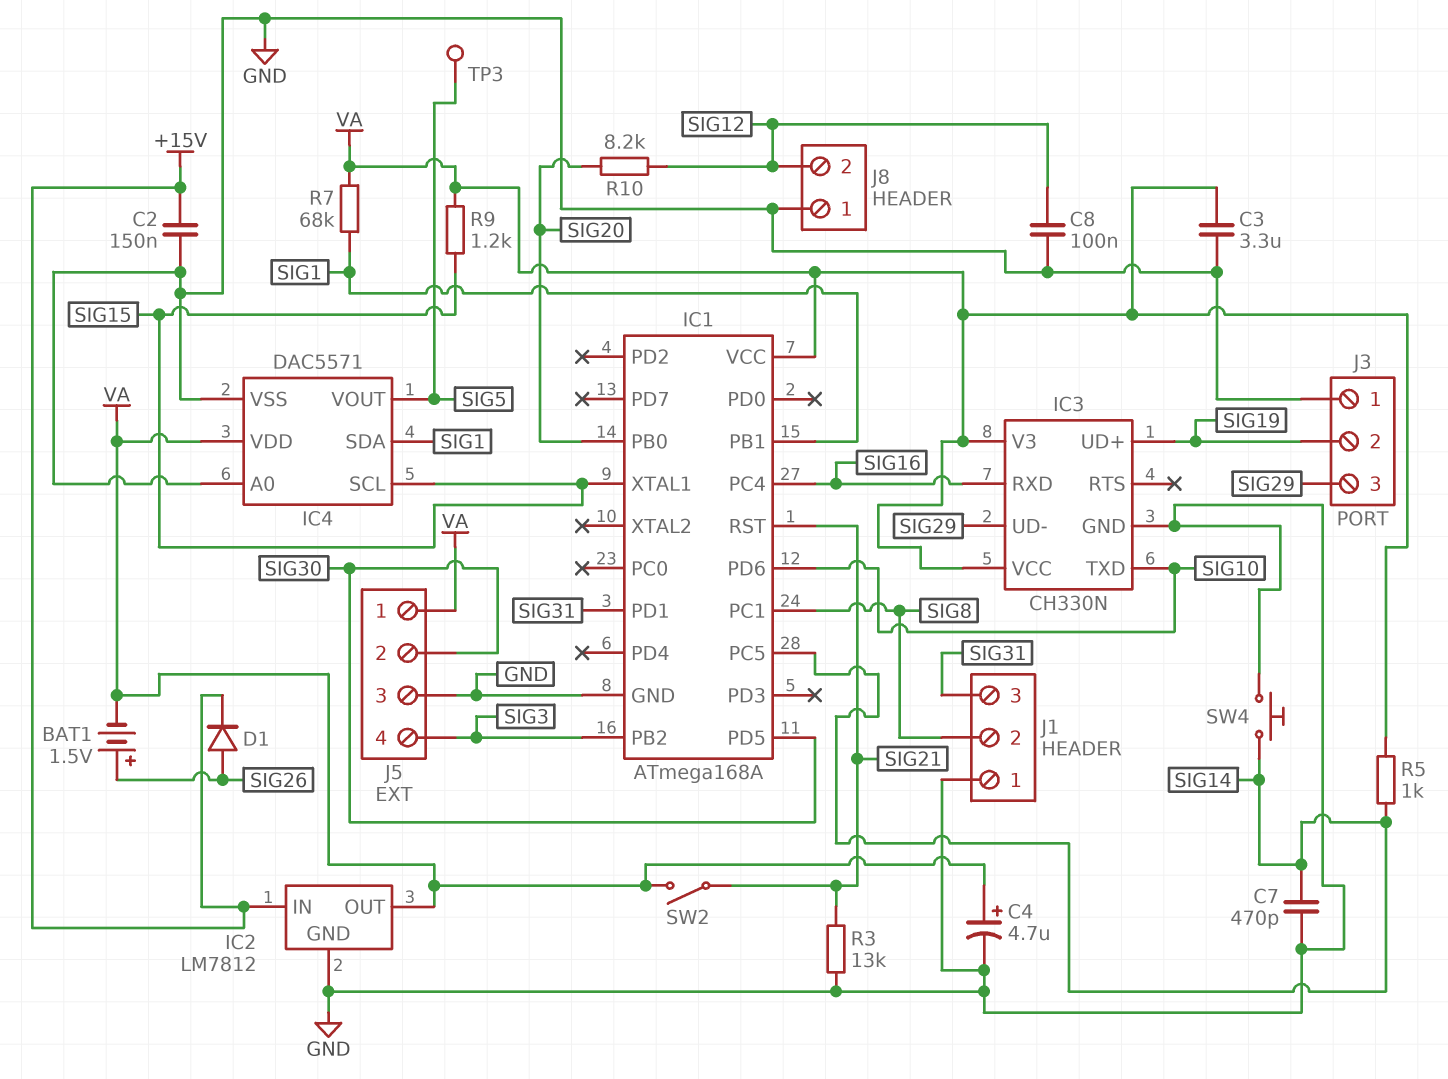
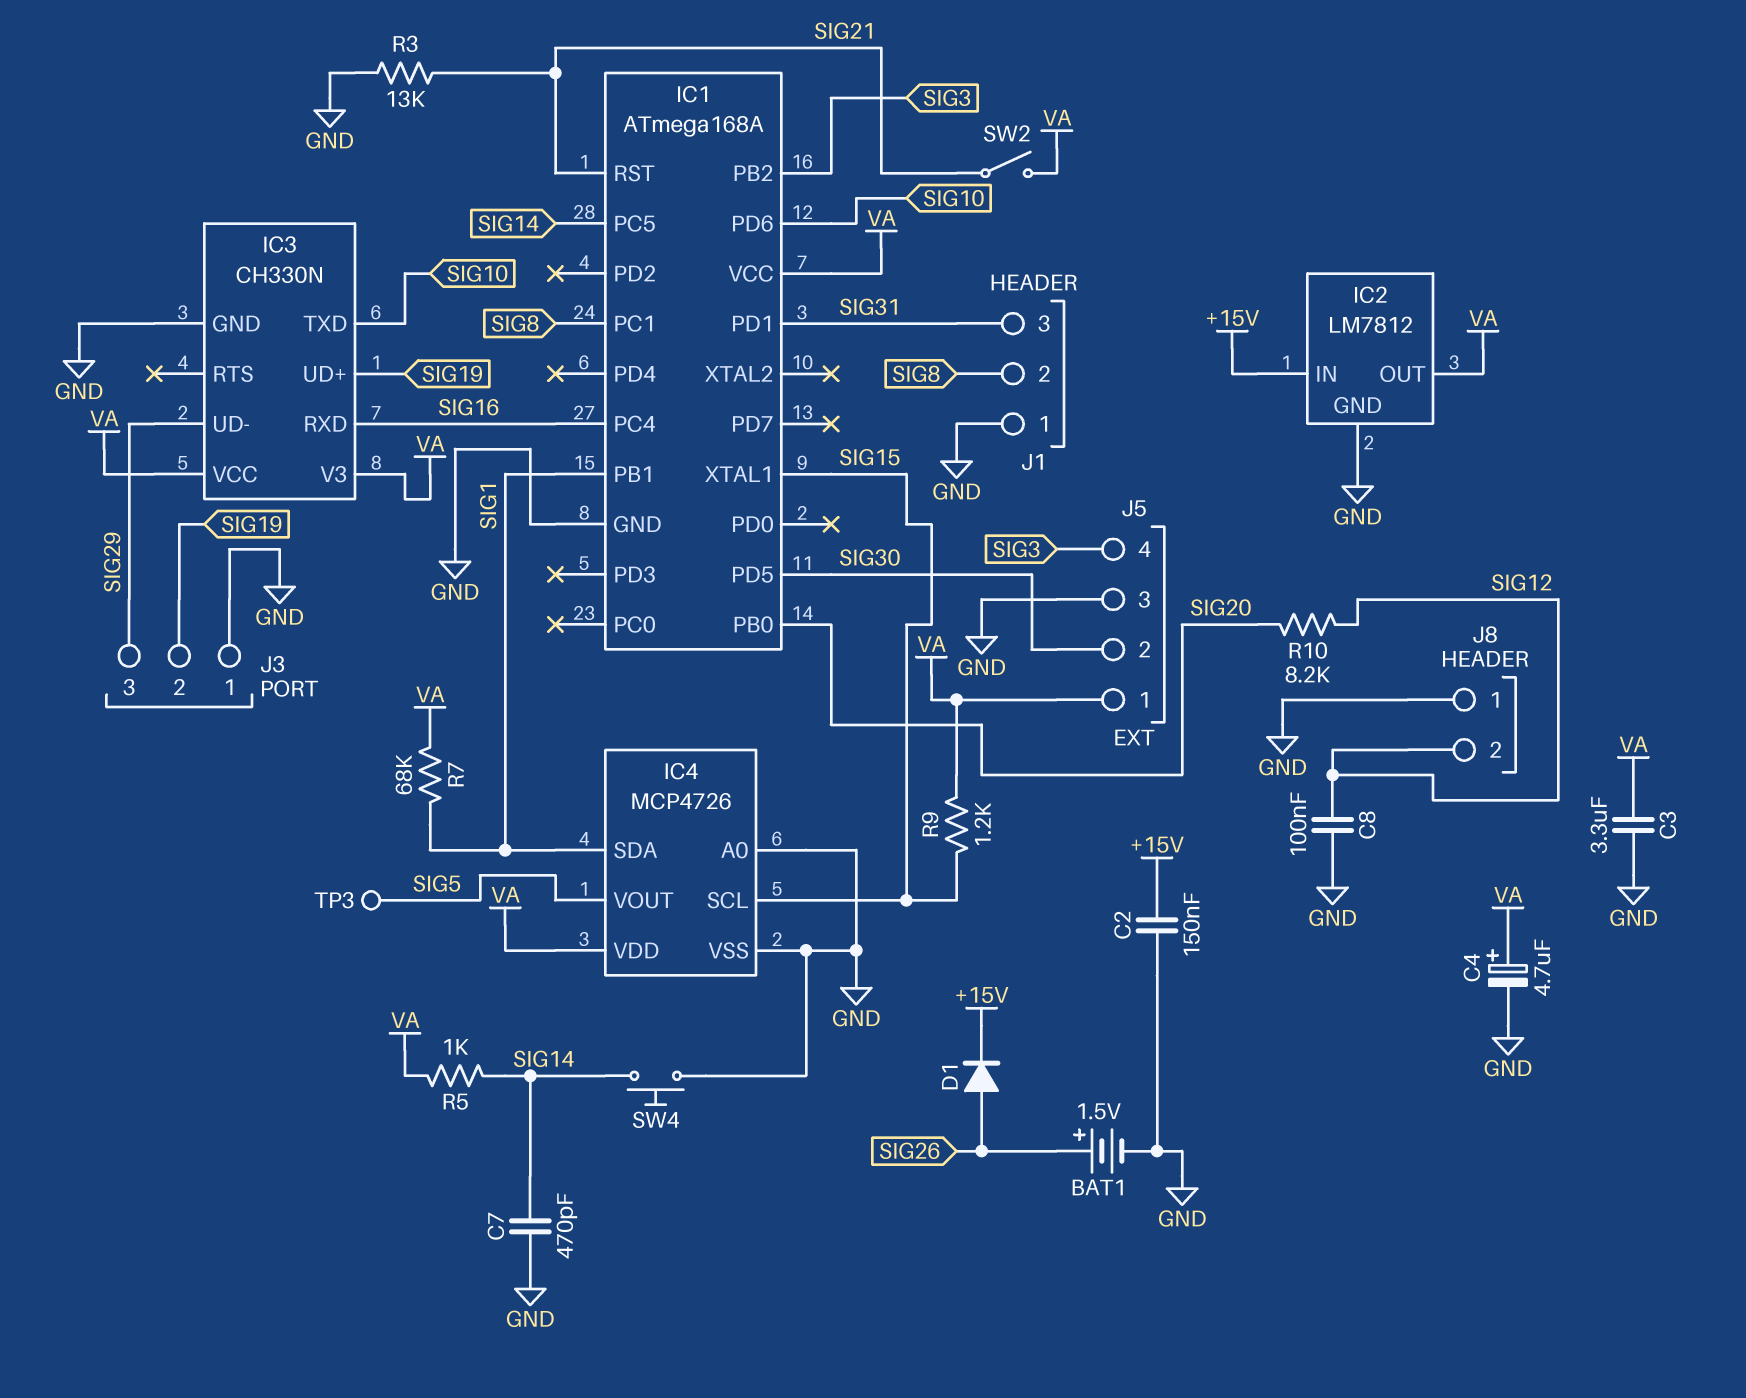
BAT1: 1.5V (plus SIG26, minus VA) -> 1.5V (plus SIG26, minus GND)
IC4: DAC5571 -> MCP4726

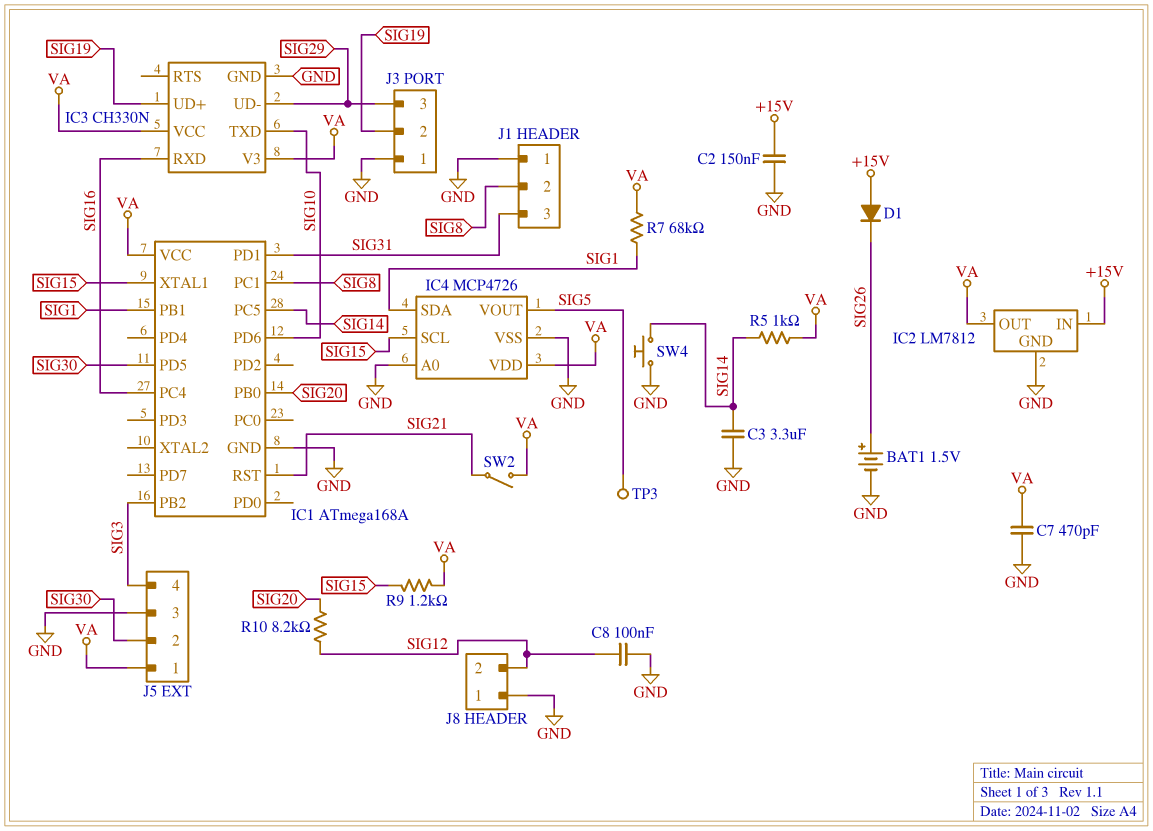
C3: 3.3uF (GND, VA) -> 3.3uF (GND, SIG14)
C4: 4.7uF (plus VA, minus GND) -> none
C7: 470pF (GND, SIG14) -> 470pF (GND, VA)
D1: diode (A SIG26, K +15V) -> diode (A +15V, K SIG26)
R3: 13k (GND, SIG21) -> none

